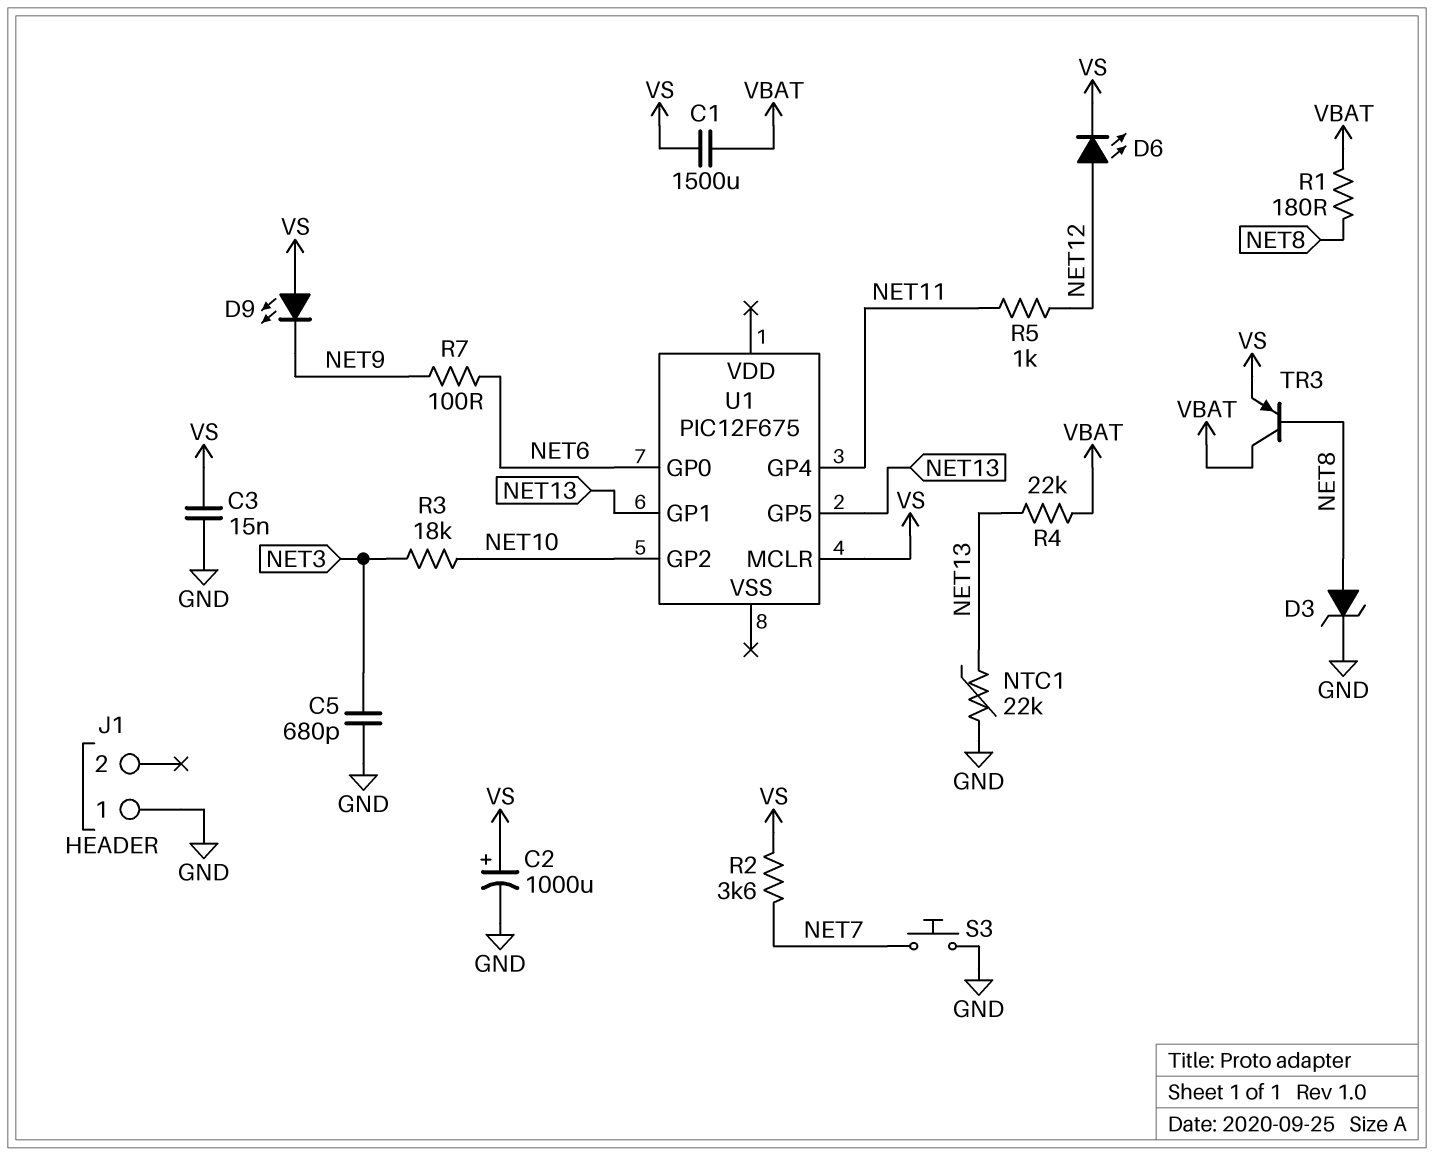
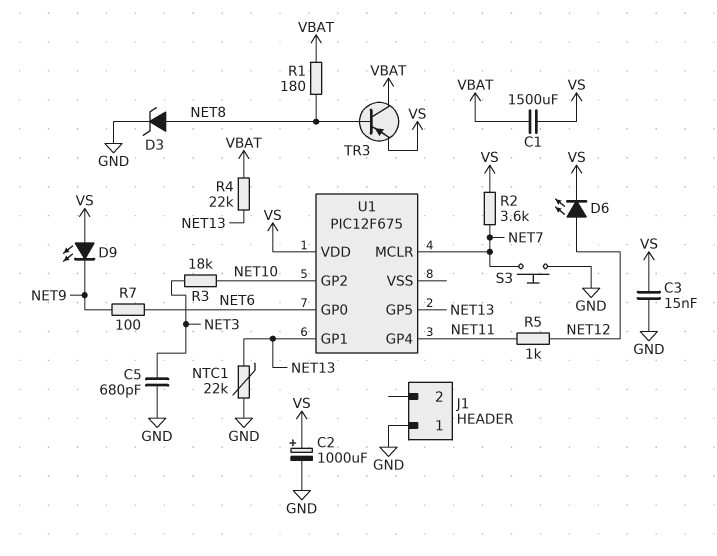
U1 pin MCLR: VS -> NET7
U1 pin VDD: none -> VS

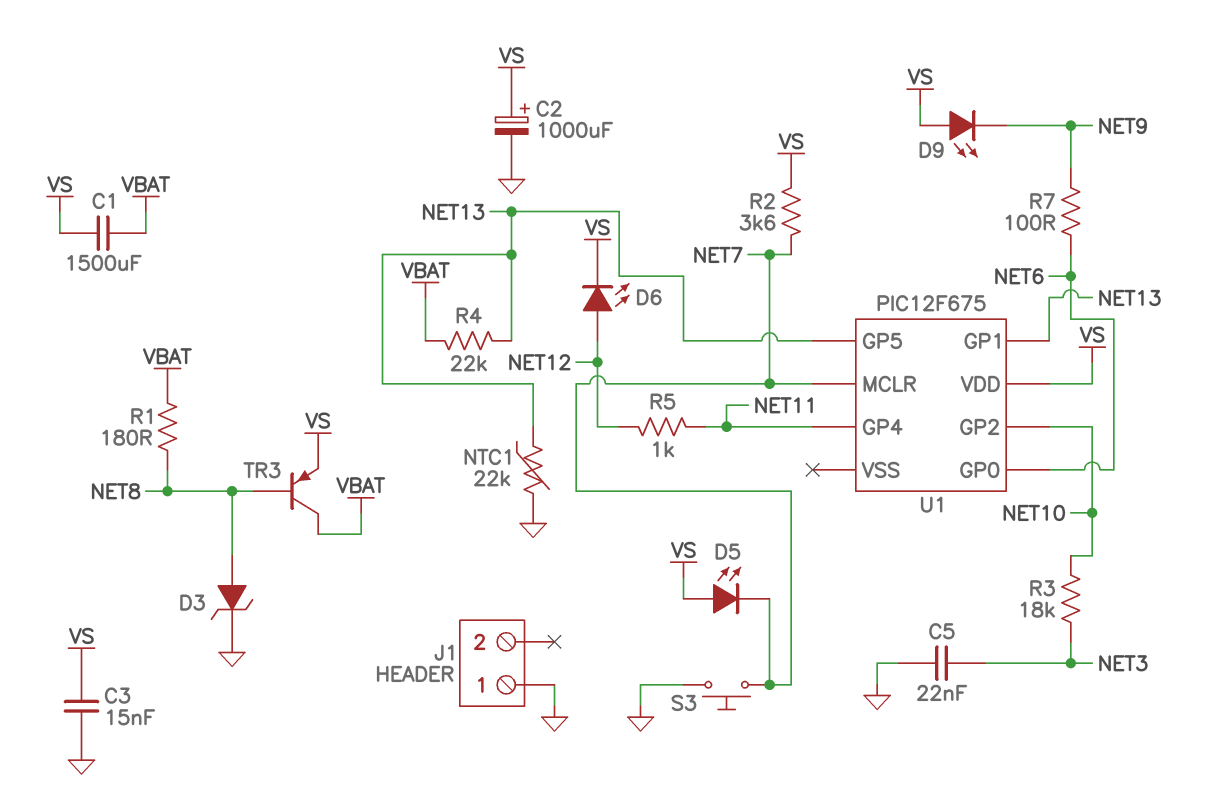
C5: 680pF (GND, NET3) -> 22nF (GND, NET3)
D5: none -> LED (A VS, K NET7)

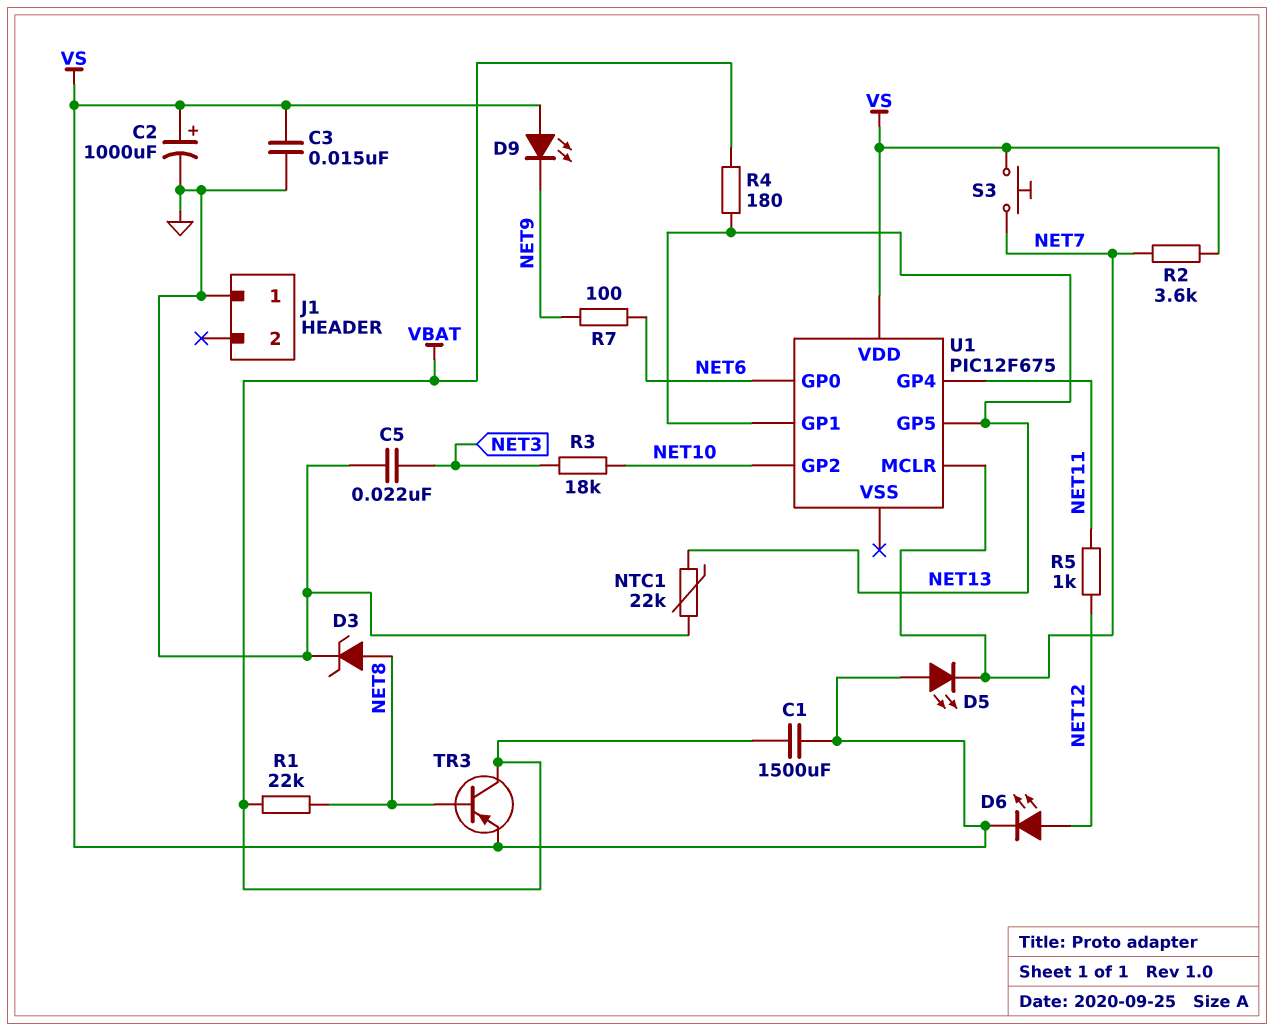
R1: 180 (NET8, VBAT) -> 22k (NET8, VBAT)
R4: 22k (NET13, VBAT) -> 180 (NET13, VBAT)
S3: button (GND, NET7) -> button (NET7, VS)

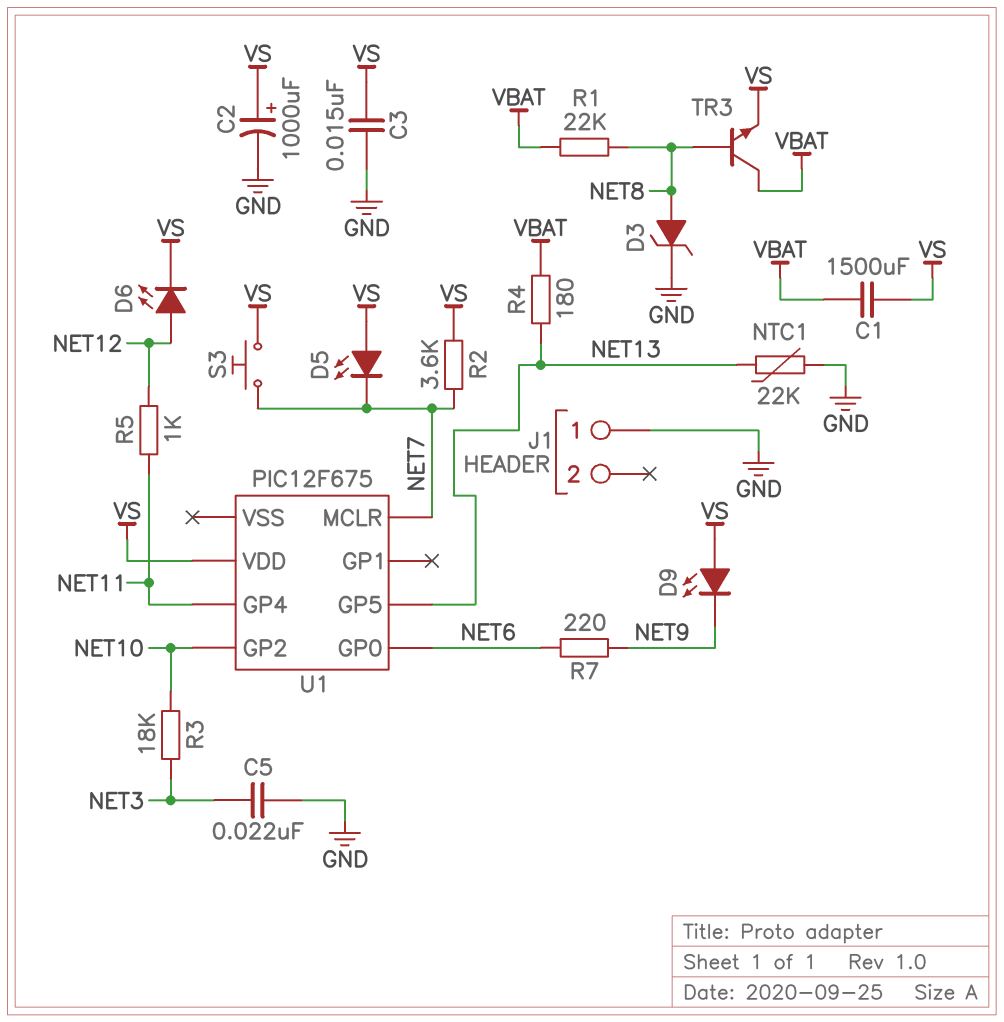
R7: 100 (NET6, NET9) -> 220 (NET6, NET9)
TR3: PNP (B NET8, C VBAT, E VS) -> NPN (B NET8, C VBAT, E VS)
U1 pin GP1: NET13 -> none

